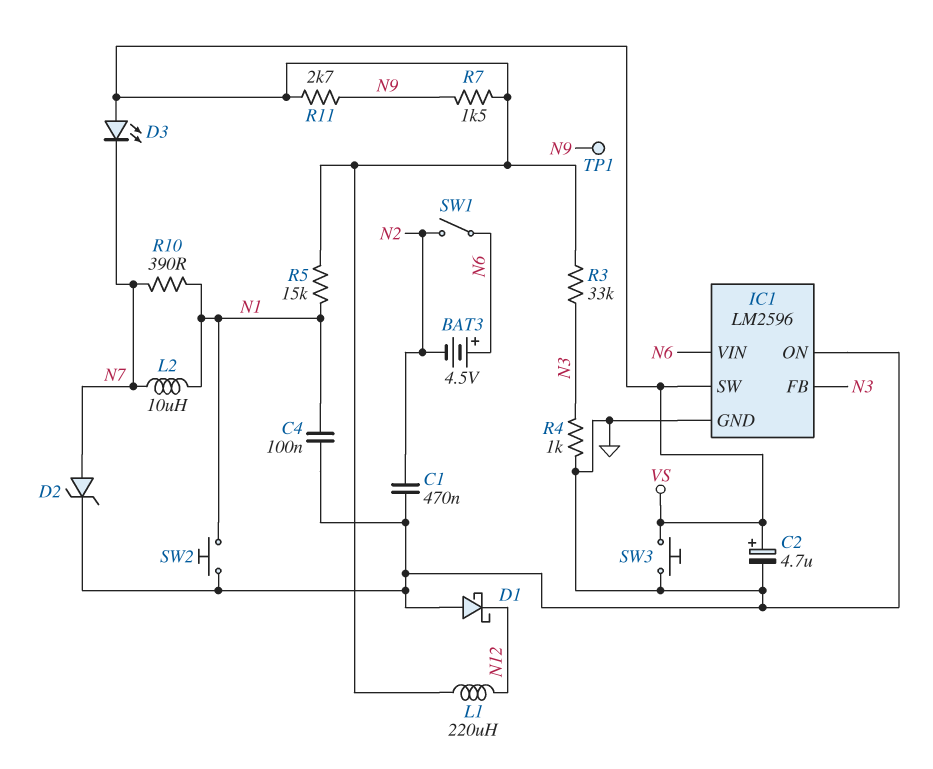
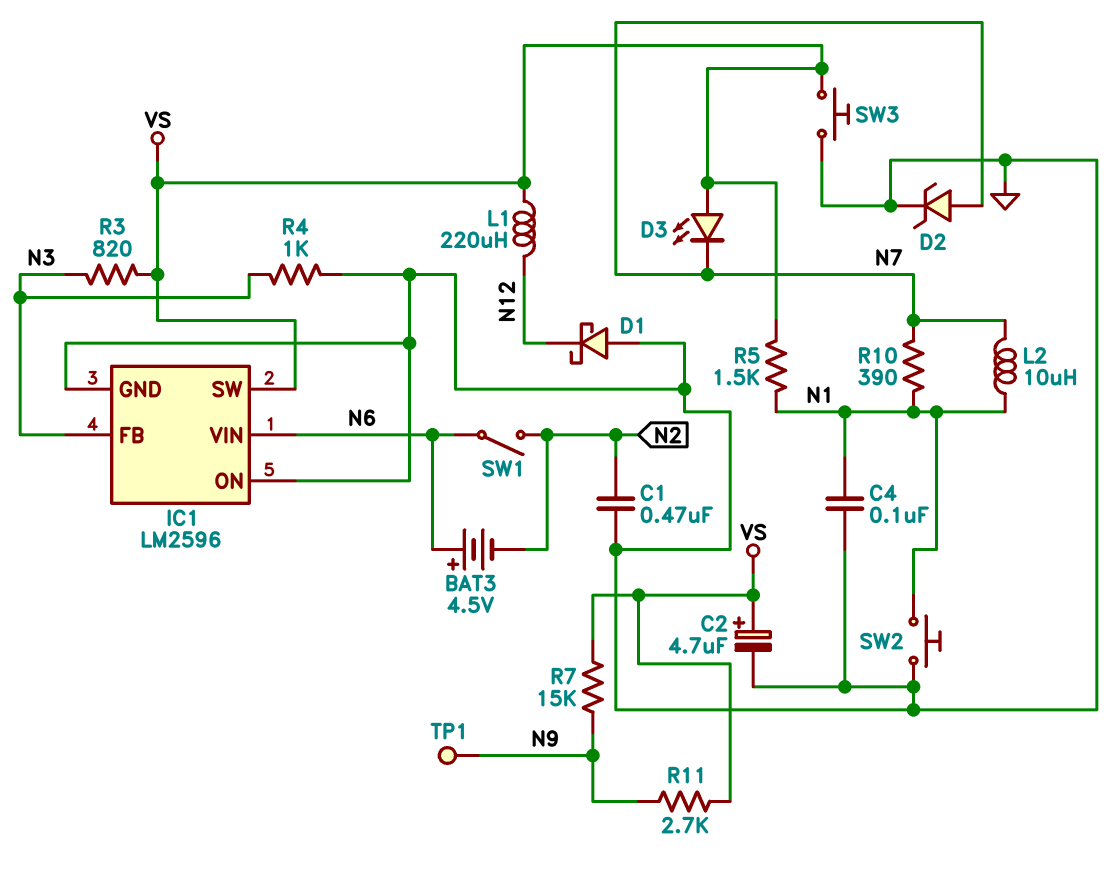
R3: 33k (N3, VS) -> 820 (N3, VS)
R5: 15k (N1, VS) -> 1.5k (N1, VS)
R7: 1.5k (N9, VS) -> 15k (N9, VS)

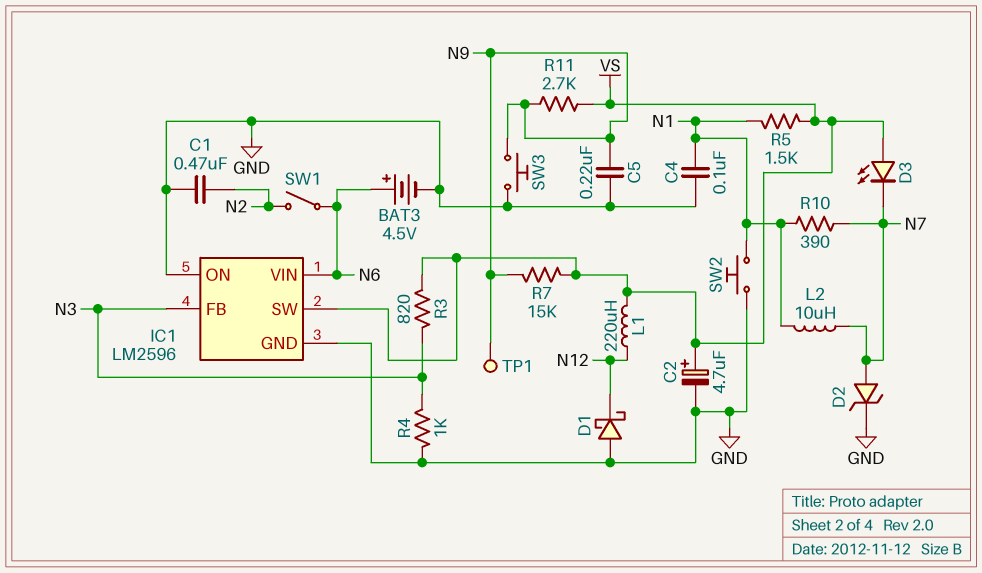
BAT3: 4.5V (plus N6, minus N2) -> 4.5V (plus N6, minus GND)
C5: none -> 220nF (GND, N9)
SW3: button (GND, VS) -> button (GND, N9)

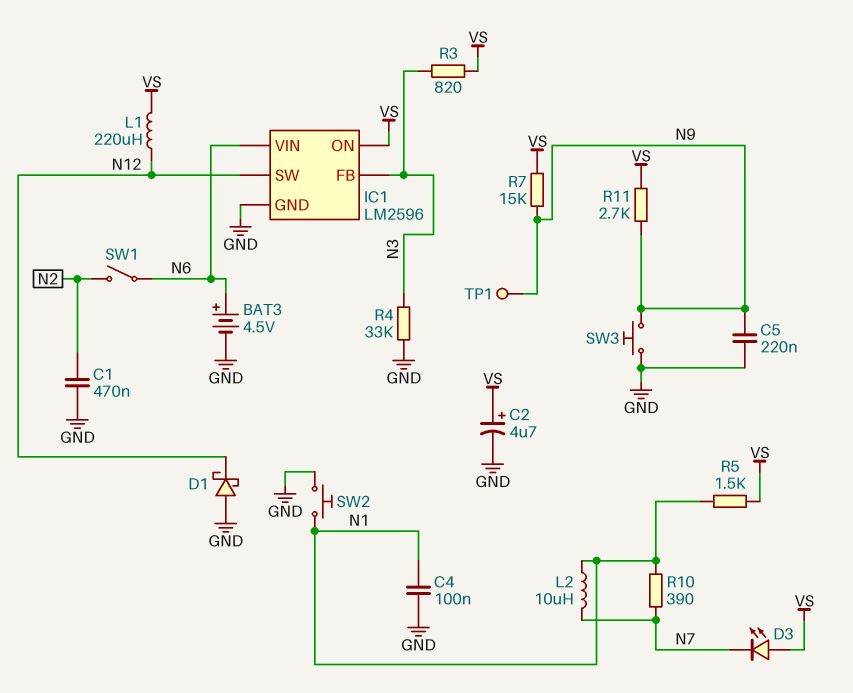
D2: zener (A N7, K GND) -> none
IC1 pin ON: GND -> VS
IC1 pin SW: VS -> N12
R4: 1k (GND, N3) -> 33k (GND, N3)

